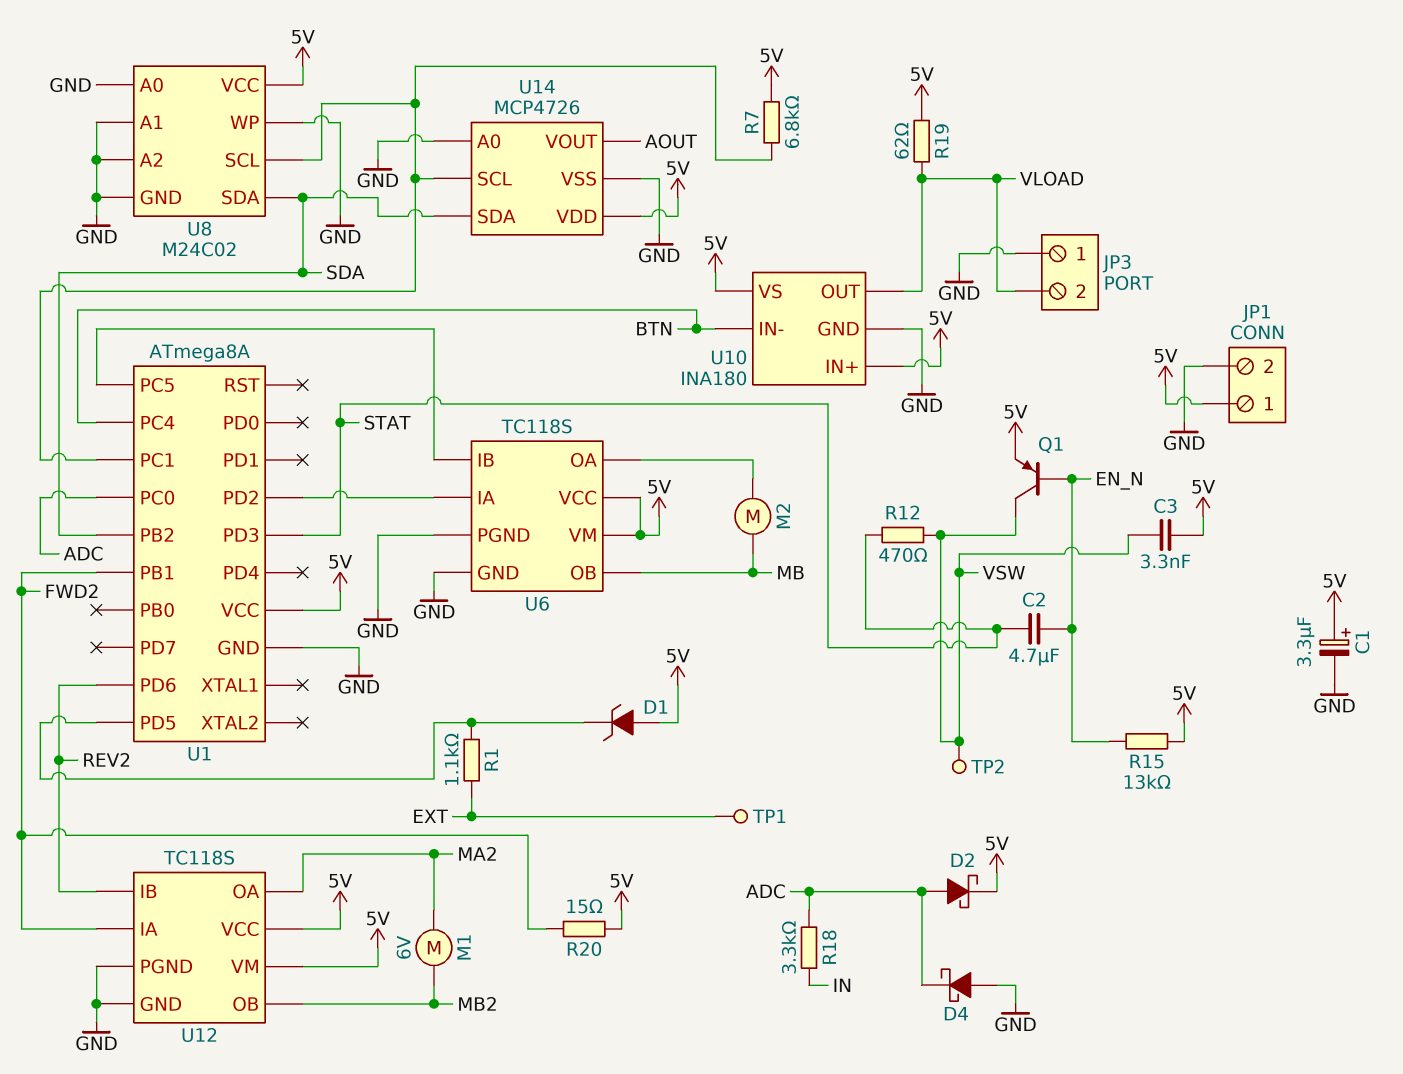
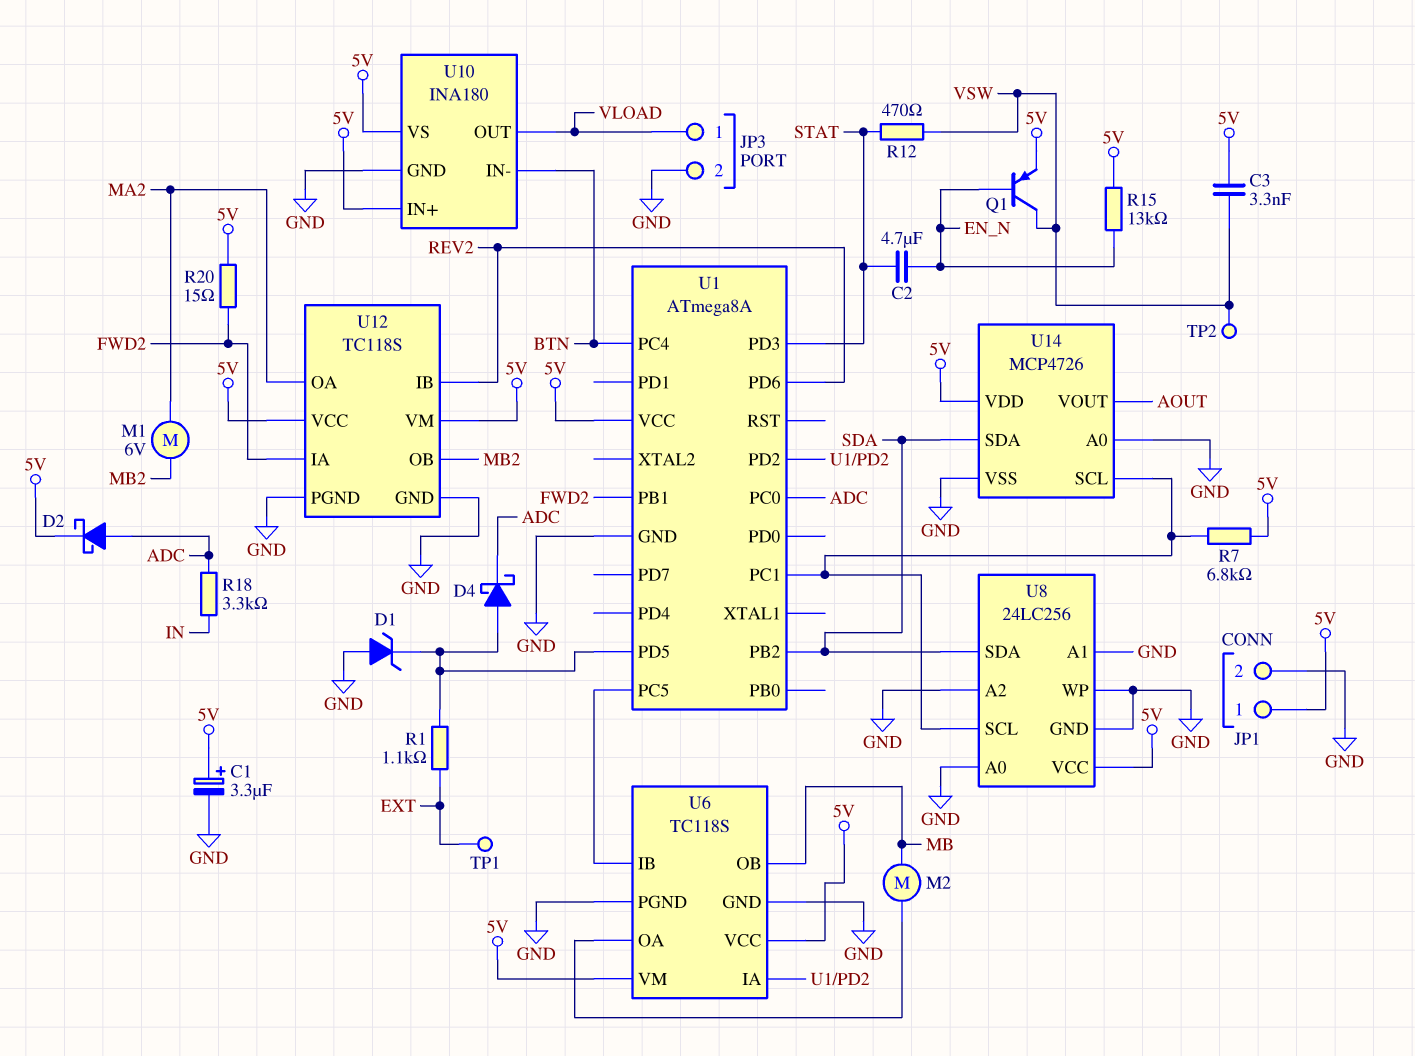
D1: zener (A 5V, K U1/PD5) -> zener (A GND, K U1/PD5)
D4: schottky (A GND, K ADC) -> schottky (A U1/PD5, K ADC)
JP3 pin 1: GND -> VLOAD
JP3 pin 2: VLOAD -> GND
R19: 62 (5V, VLOAD) -> none
U8: M24C02 -> 24LC256

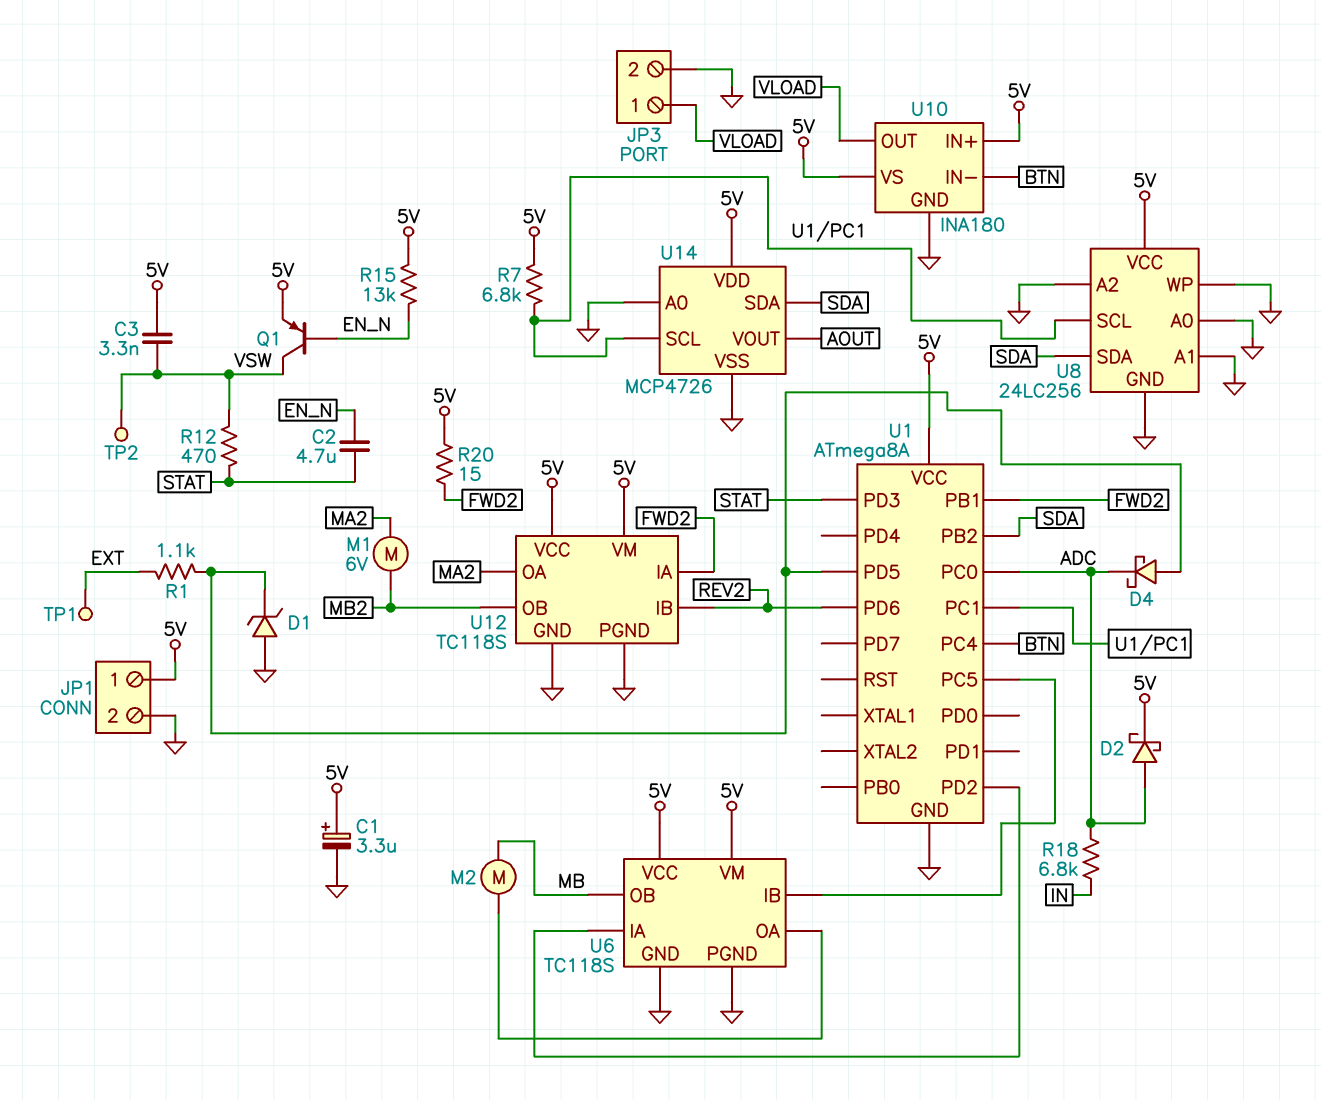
R18: 3.3k (ADC, IN) -> 6.8k (ADC, IN)

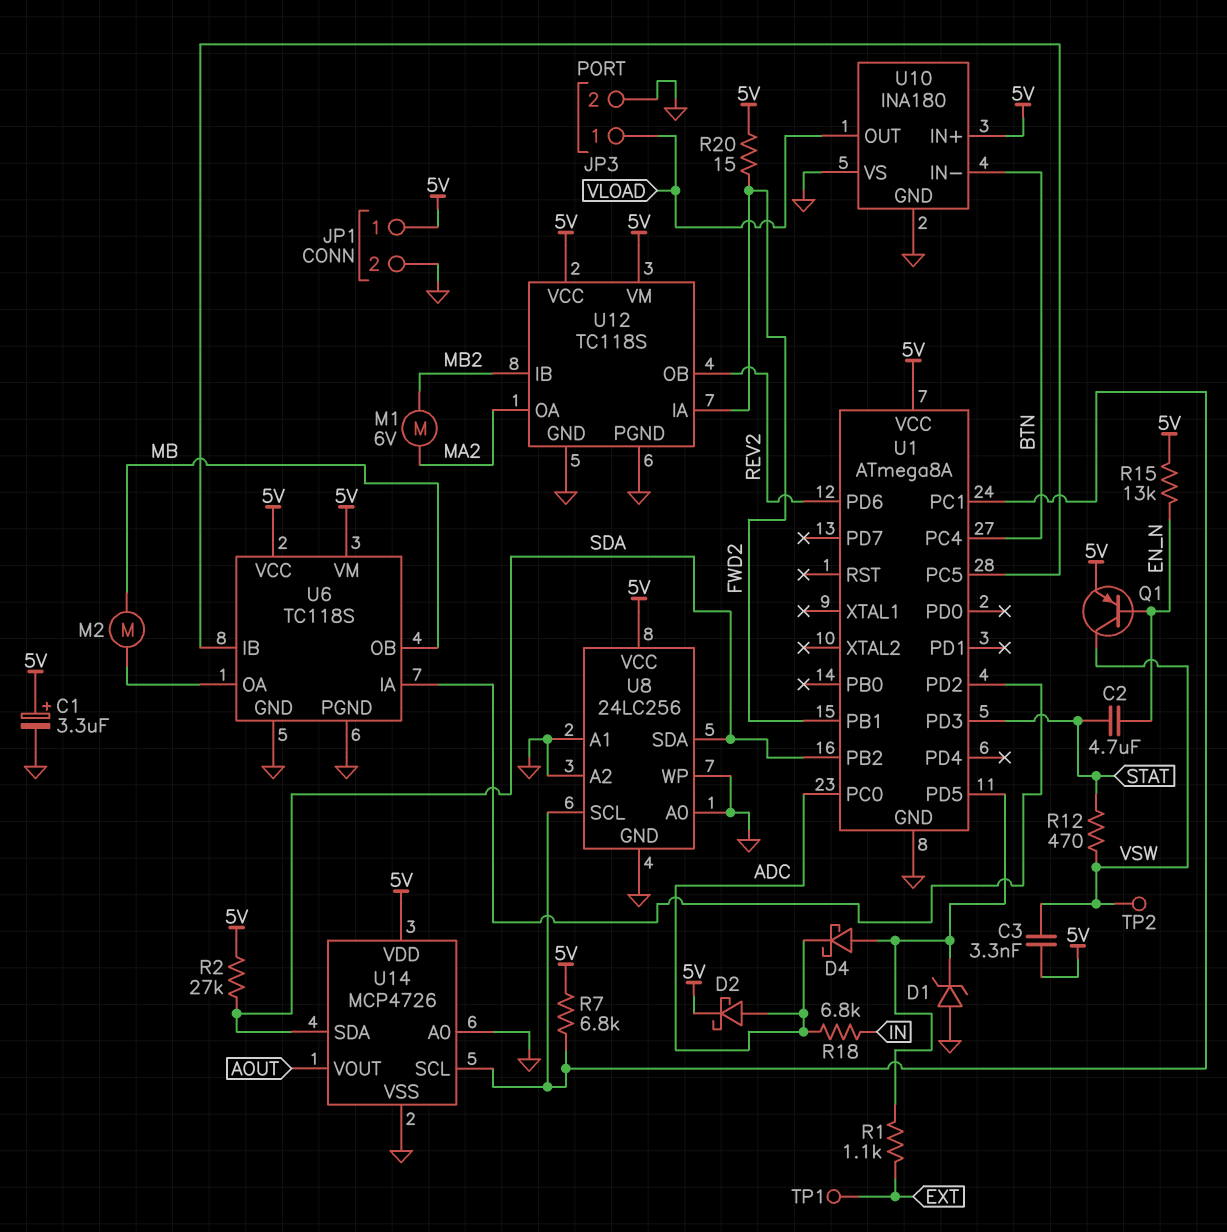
R2: none -> 27k (5V, SDA)
U10 pin VS: 5V -> GND
U12 pin IB: REV2 -> MB2
U12 pin OB: MB2 -> REV2

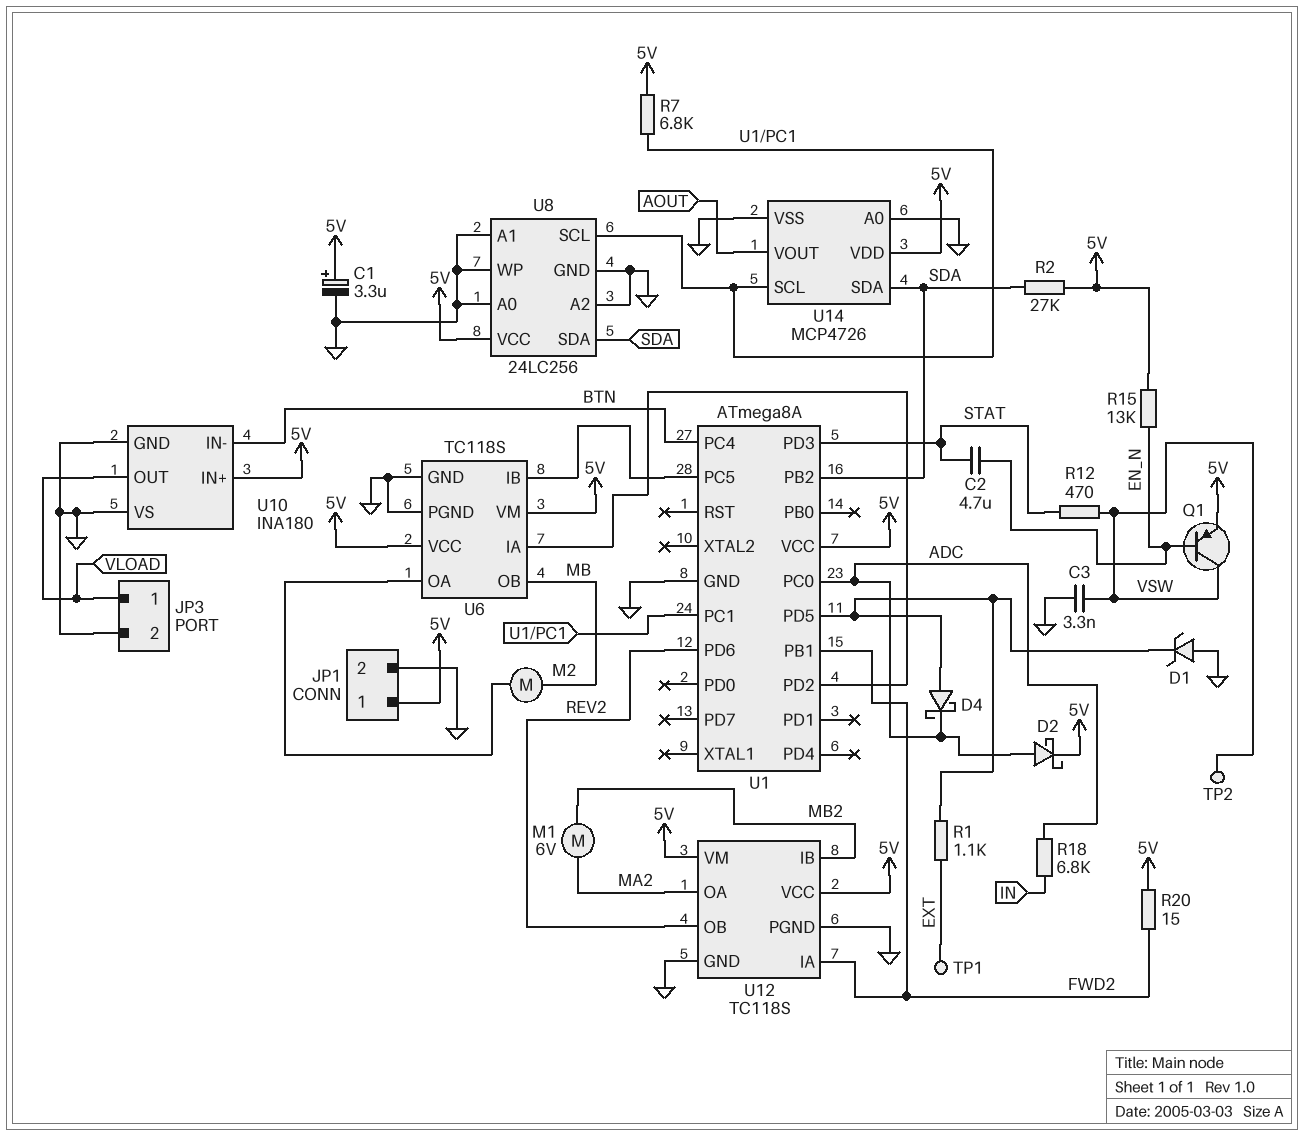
C3: 3.3nF (5V, VSW) -> 3.3nF (GND, VSW)

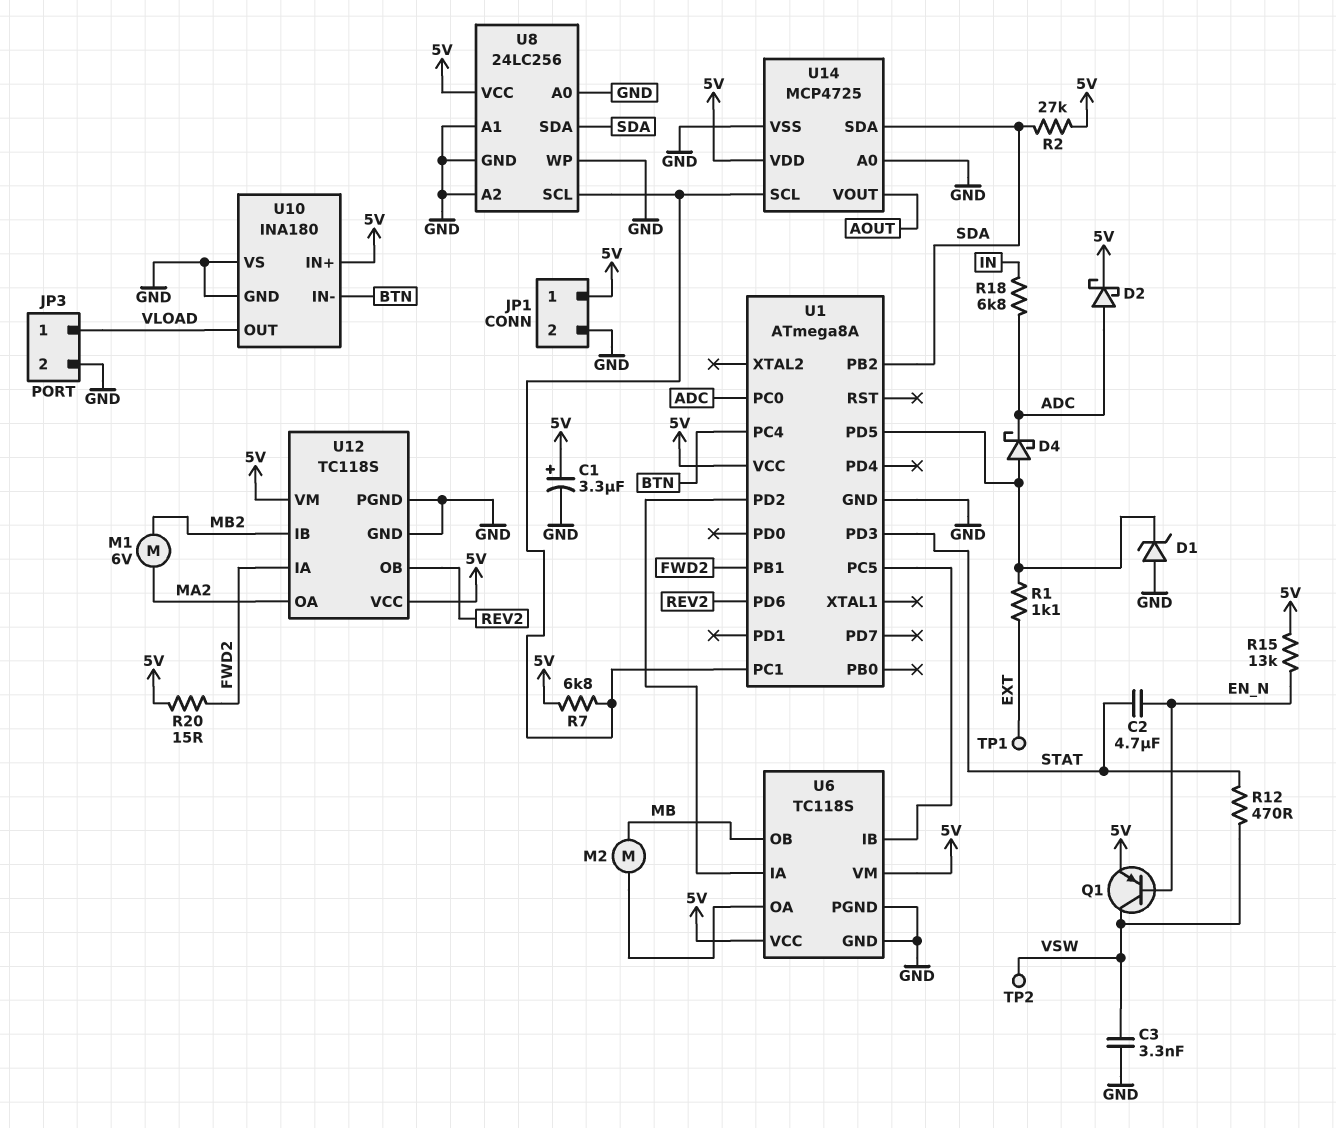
U14: MCP4726 -> MCP4725

